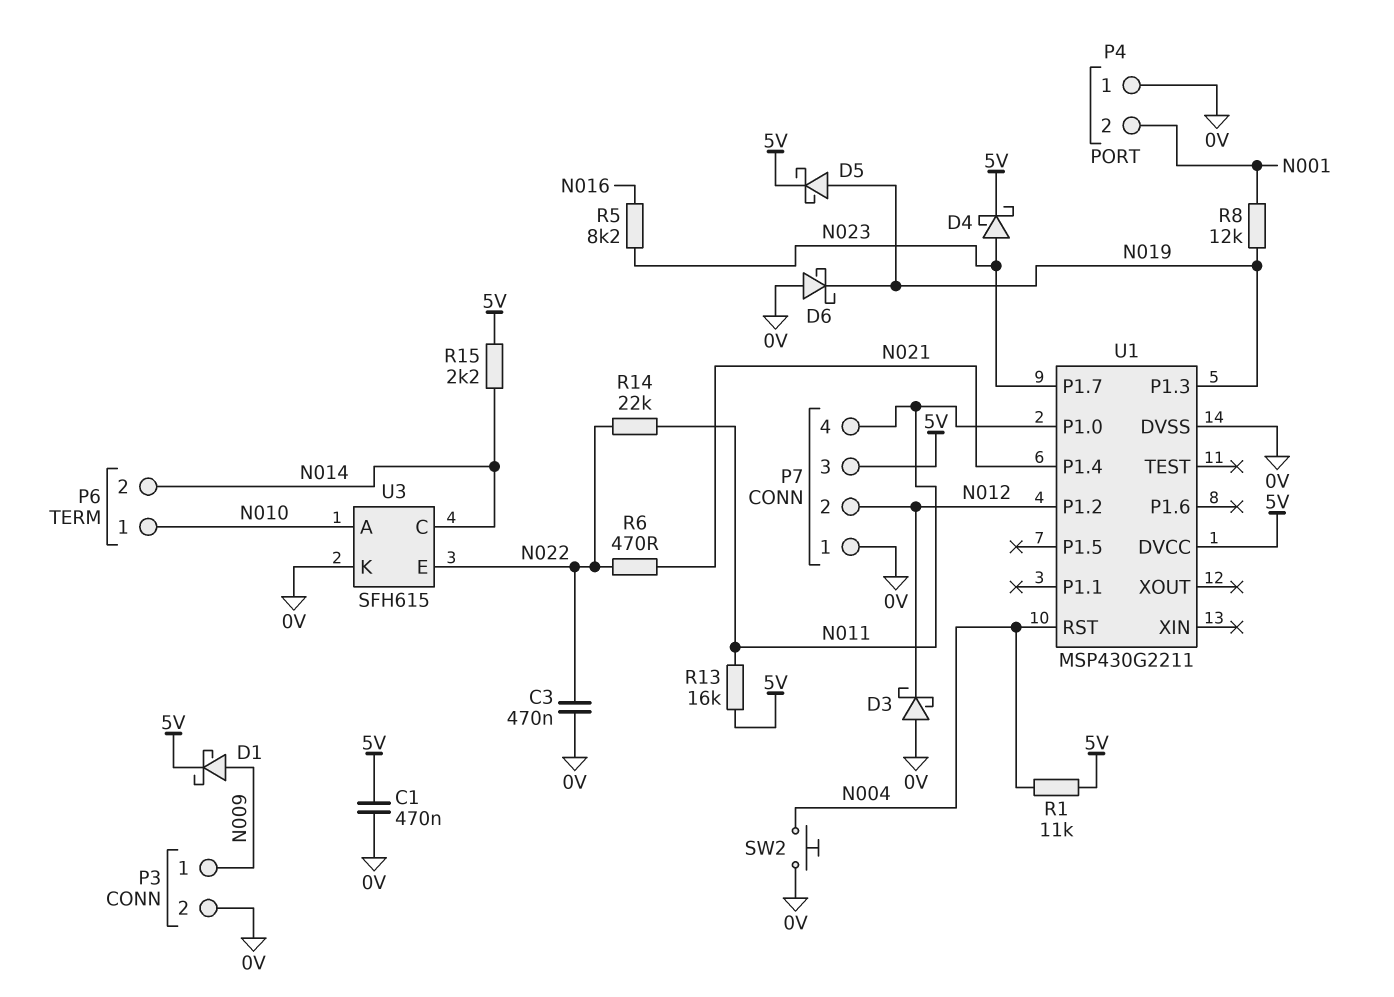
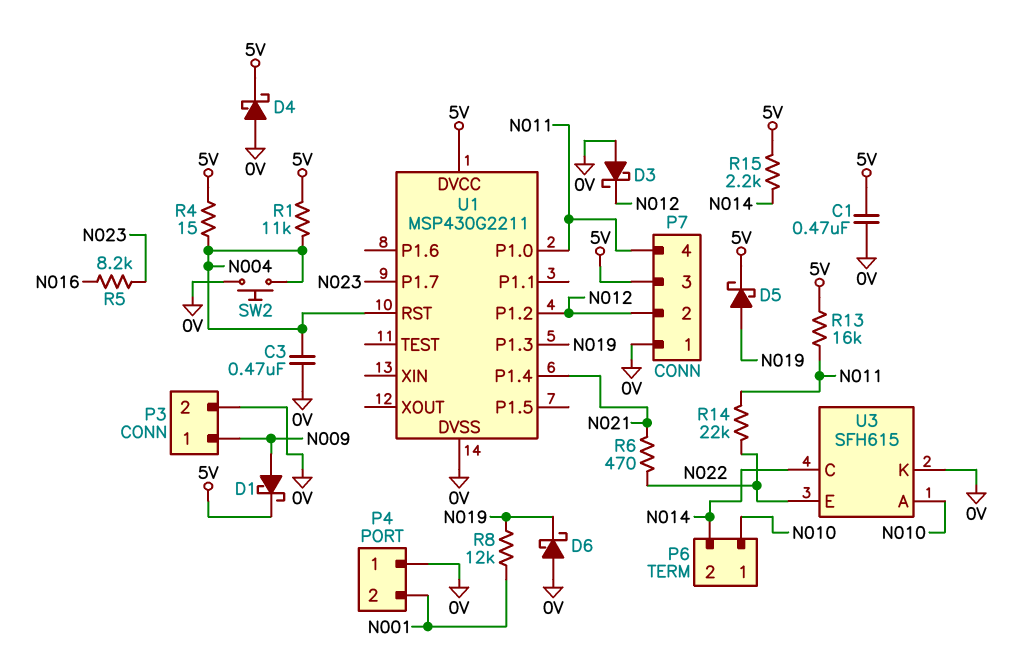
C3: 470nF (0V, N022) -> 470nF (0V, N004)
D4: schottky (A N023, K 5V) -> schottky (A 0V, K 5V)
R4: none -> 15 (5V, N004)

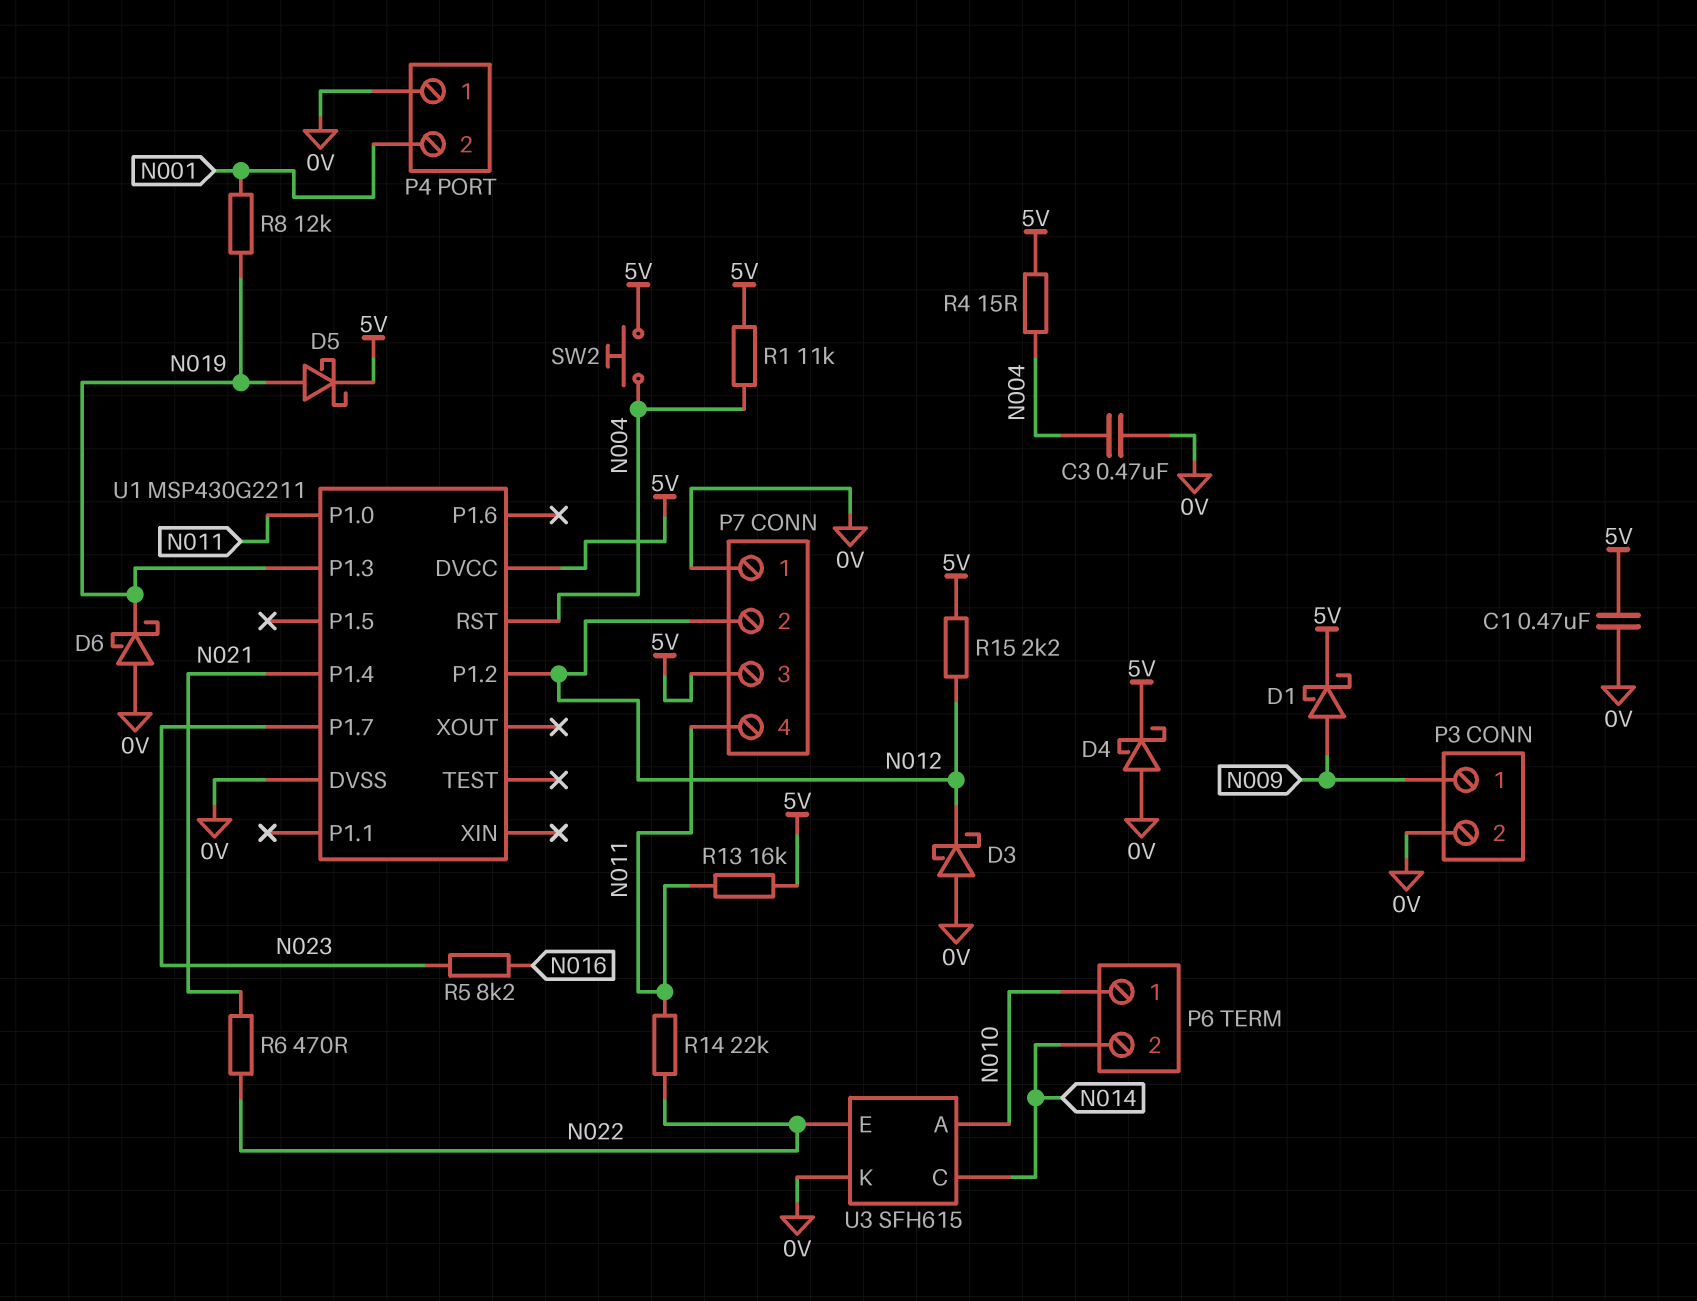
R15: 2.2k (5V, N014) -> 2.2k (5V, N012)
SW2: button (0V, N004) -> button (5V, N004)

